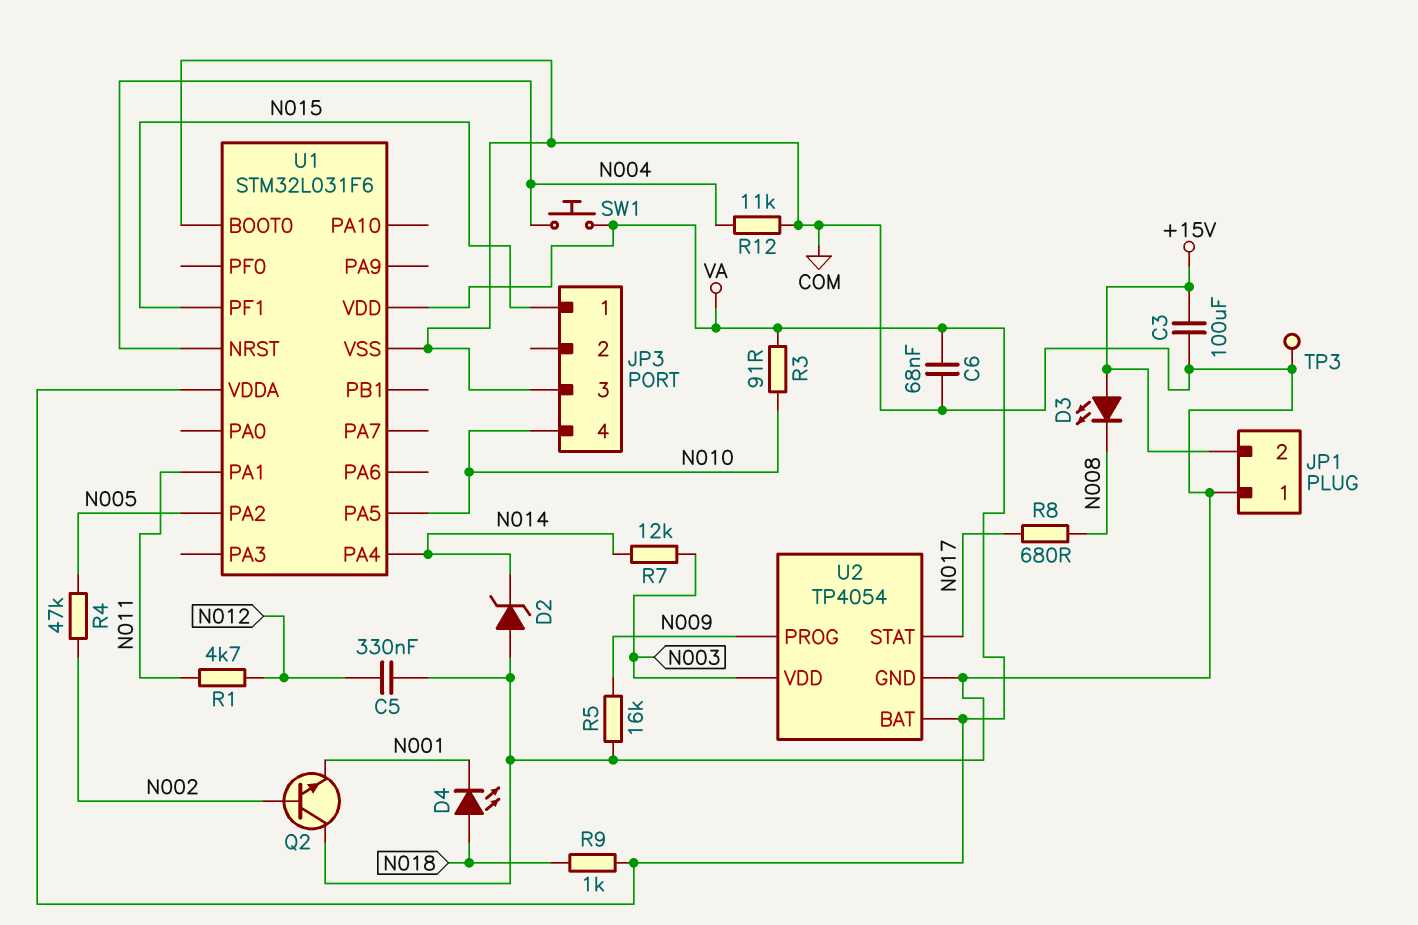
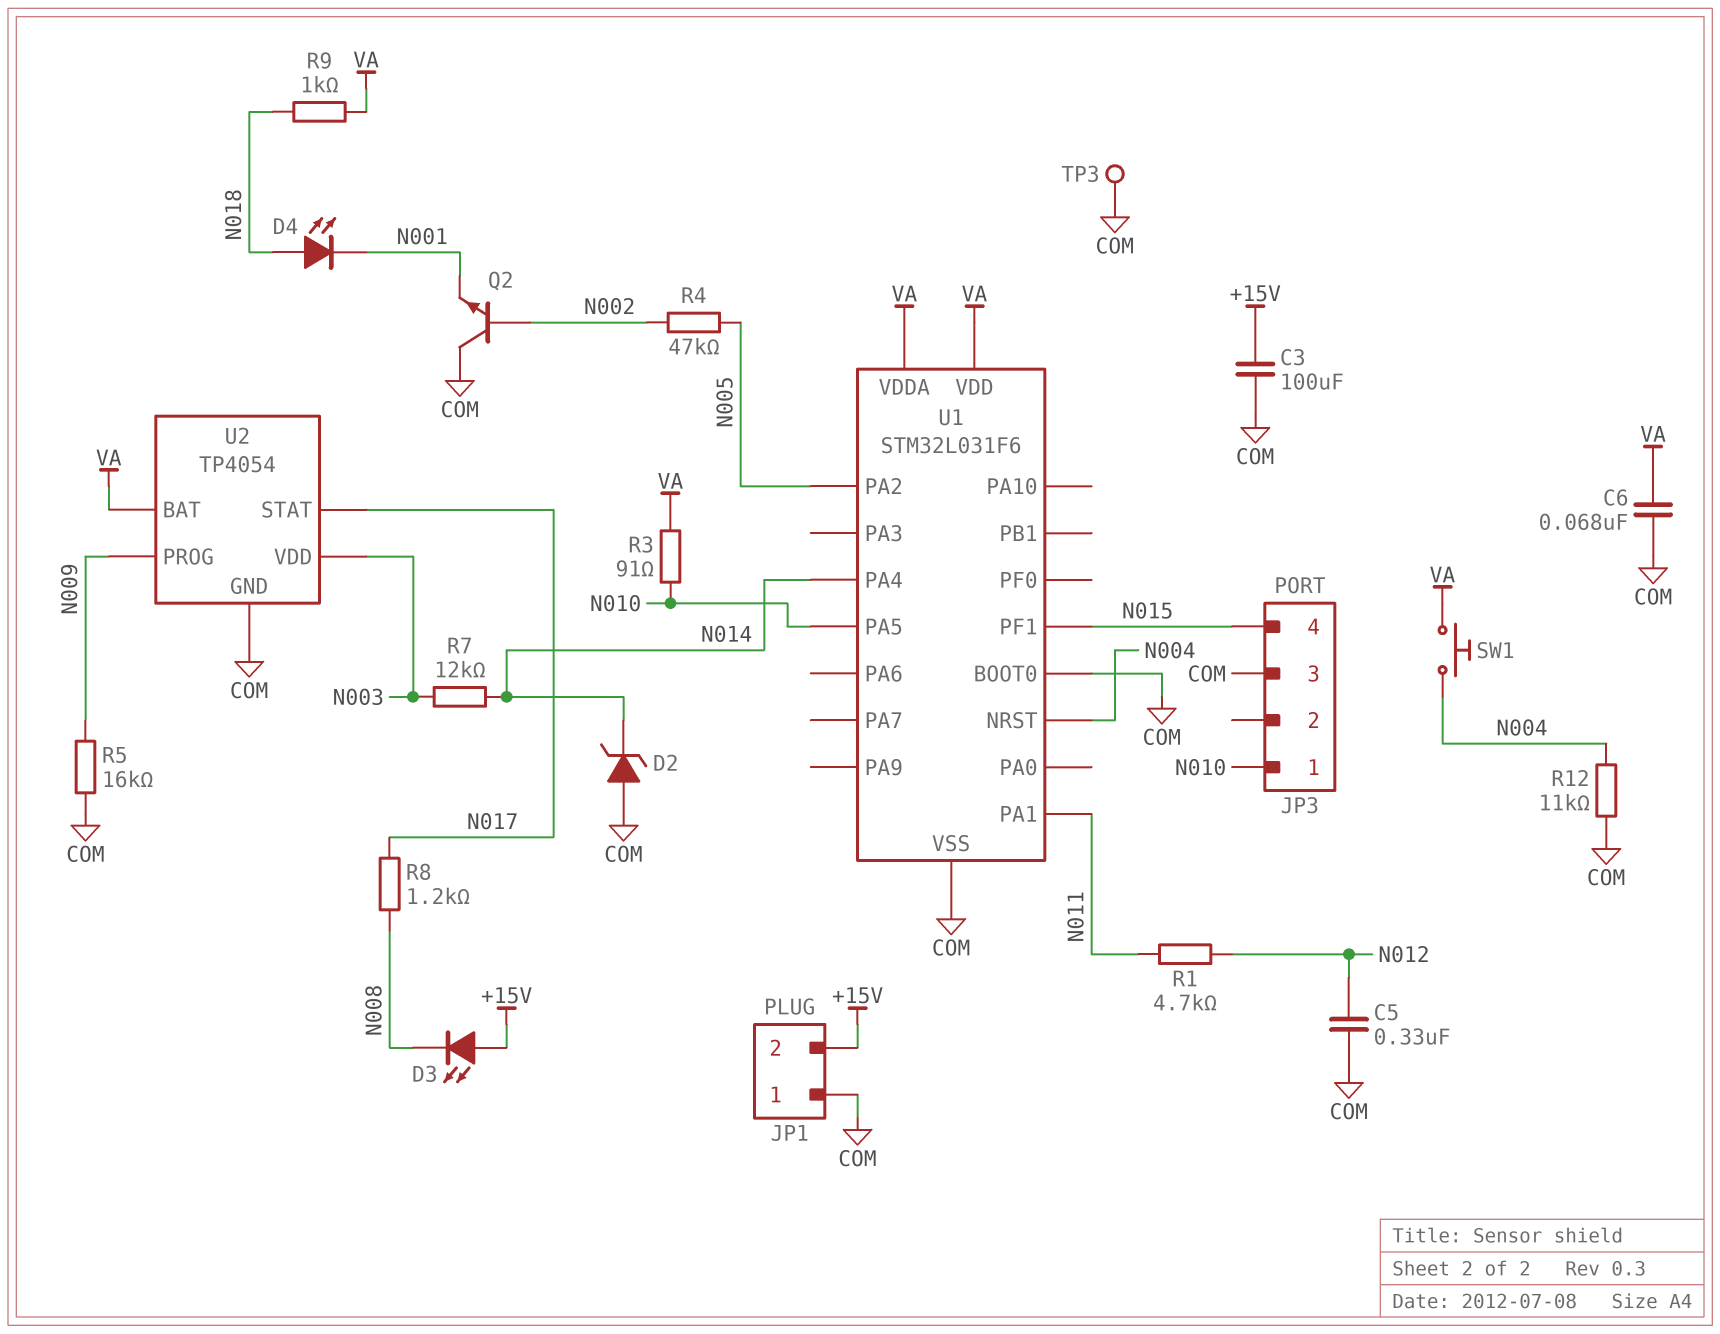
JP3 pin 1: N015 -> N010
JP3 pin 4: N010 -> N015
R8: 680 (N008, N017) -> 1.2k (N008, N017)

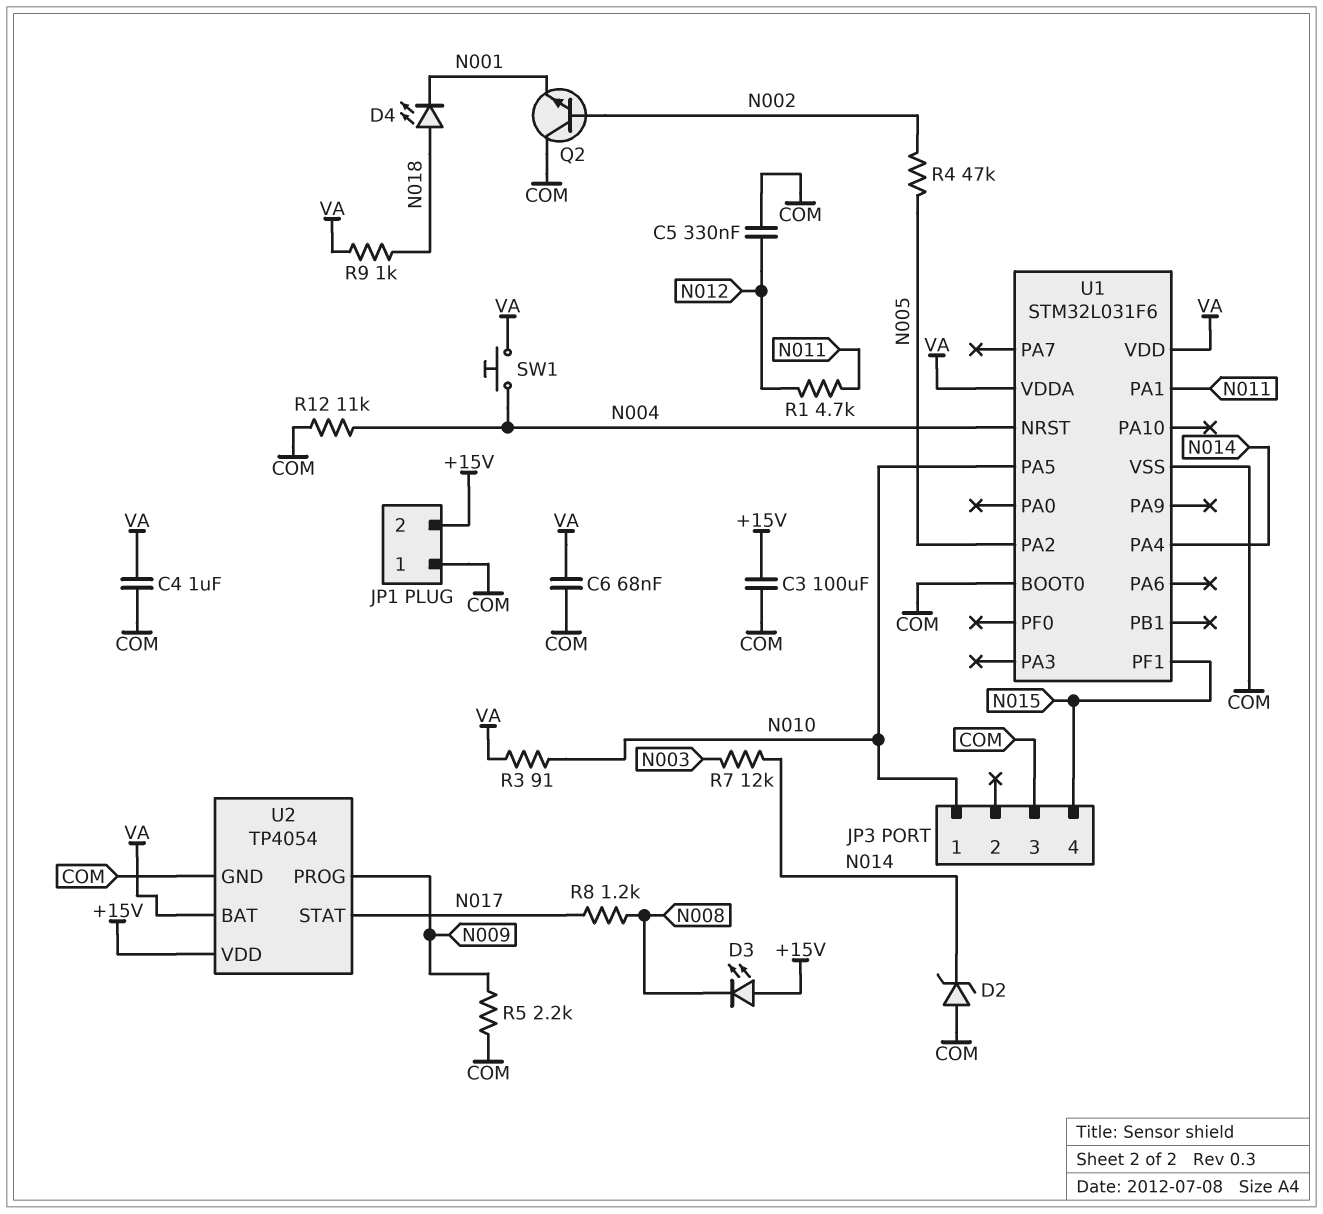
C4: none -> 1uF (COM, VA)
R5: 16k (COM, N009) -> 2.2k (COM, N009)
TP3: test point (COM) -> none
U2 pin VDD: N003 -> +15V

